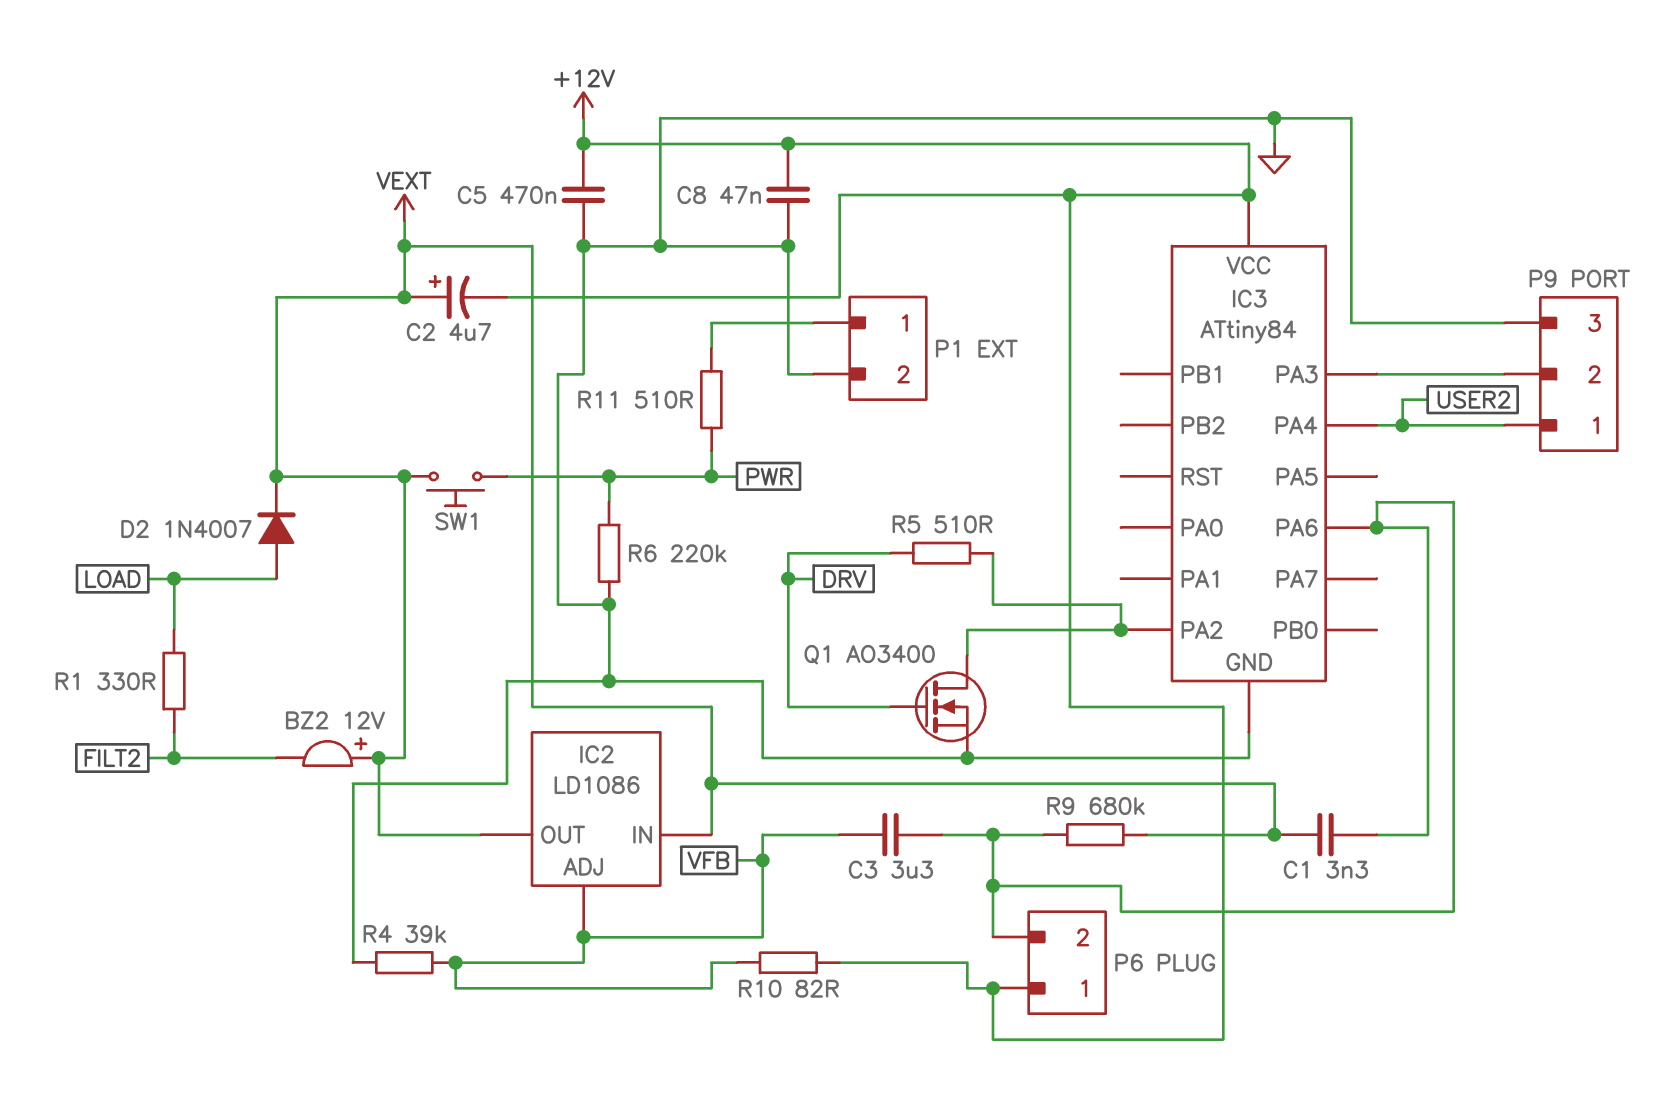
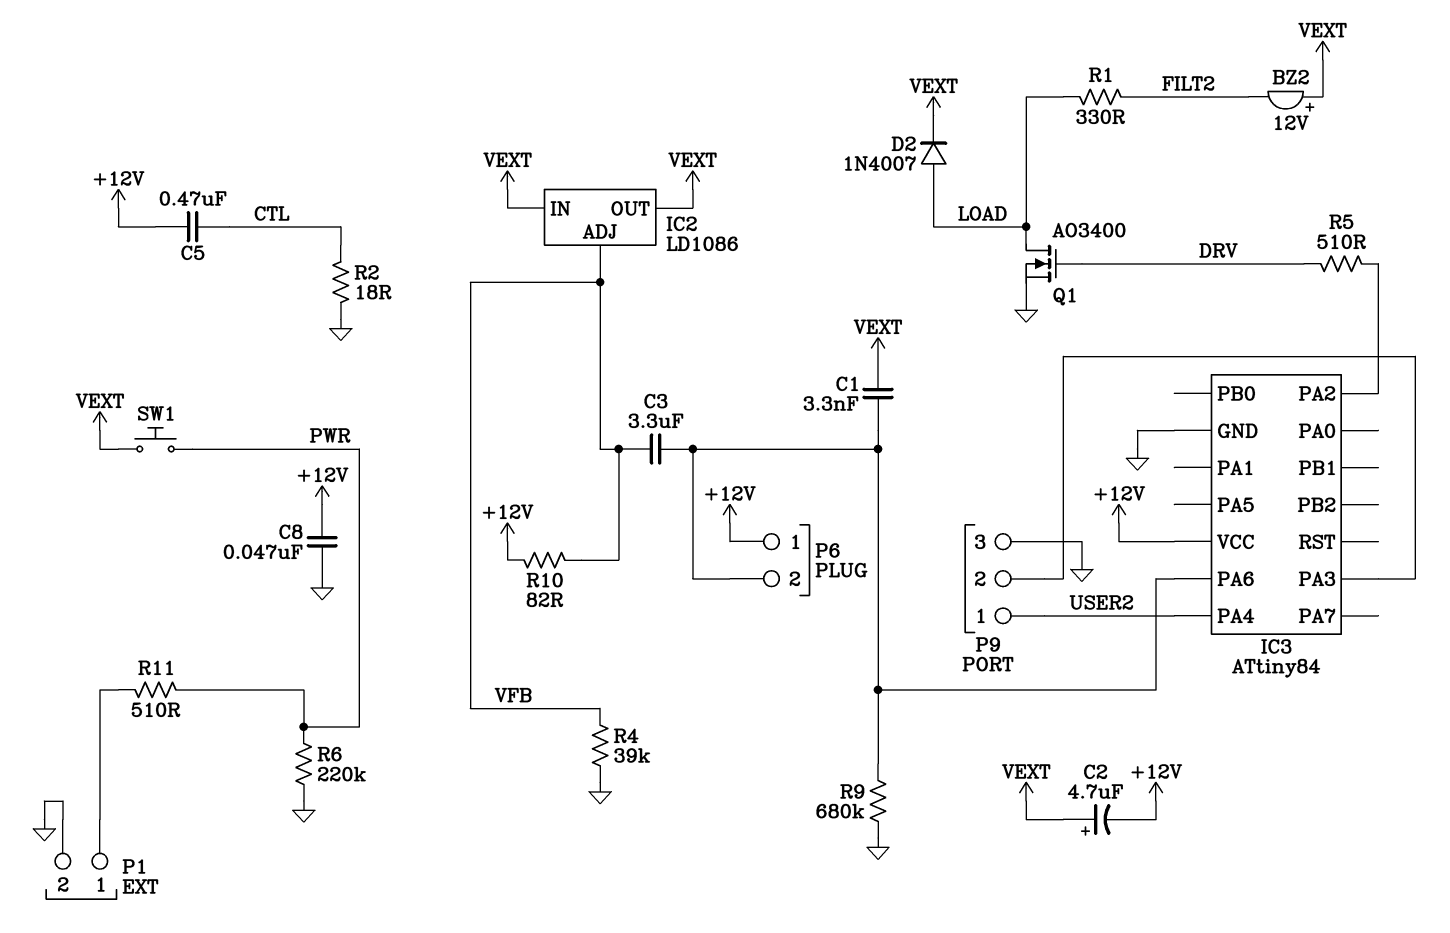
C5: 470nF (+12V, GND) -> 470nF (+12V, CTL)
Q1: NMOS AO3400 (G DRV, D IC3/PA2, S GND) -> NMOS AO3400 (G DRV, D LOAD, S GND)
R2: none -> 18 (CTL, GND)
R9: 680k (IC3/PA6, VEXT) -> 680k (GND, IC3/PA6)

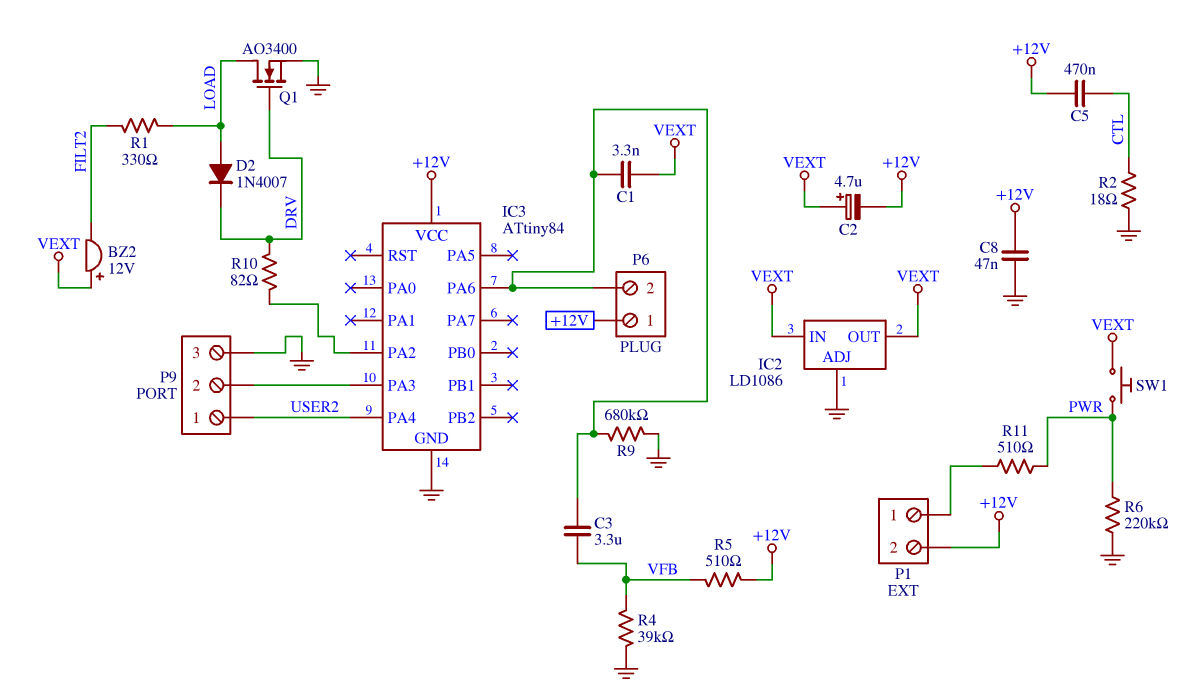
D2: diode 1N4007 (A LOAD, K VEXT) -> diode 1N4007 (A LOAD, K DRV)
IC2 pin ADJ: VFB -> GND
P1 pin 2: GND -> +12V
R5: 510 (DRV, IC3/PA2) -> 510 (+12V, VFB)
R10: 82 (+12V, VFB) -> 82 (DRV, IC3/PA2)

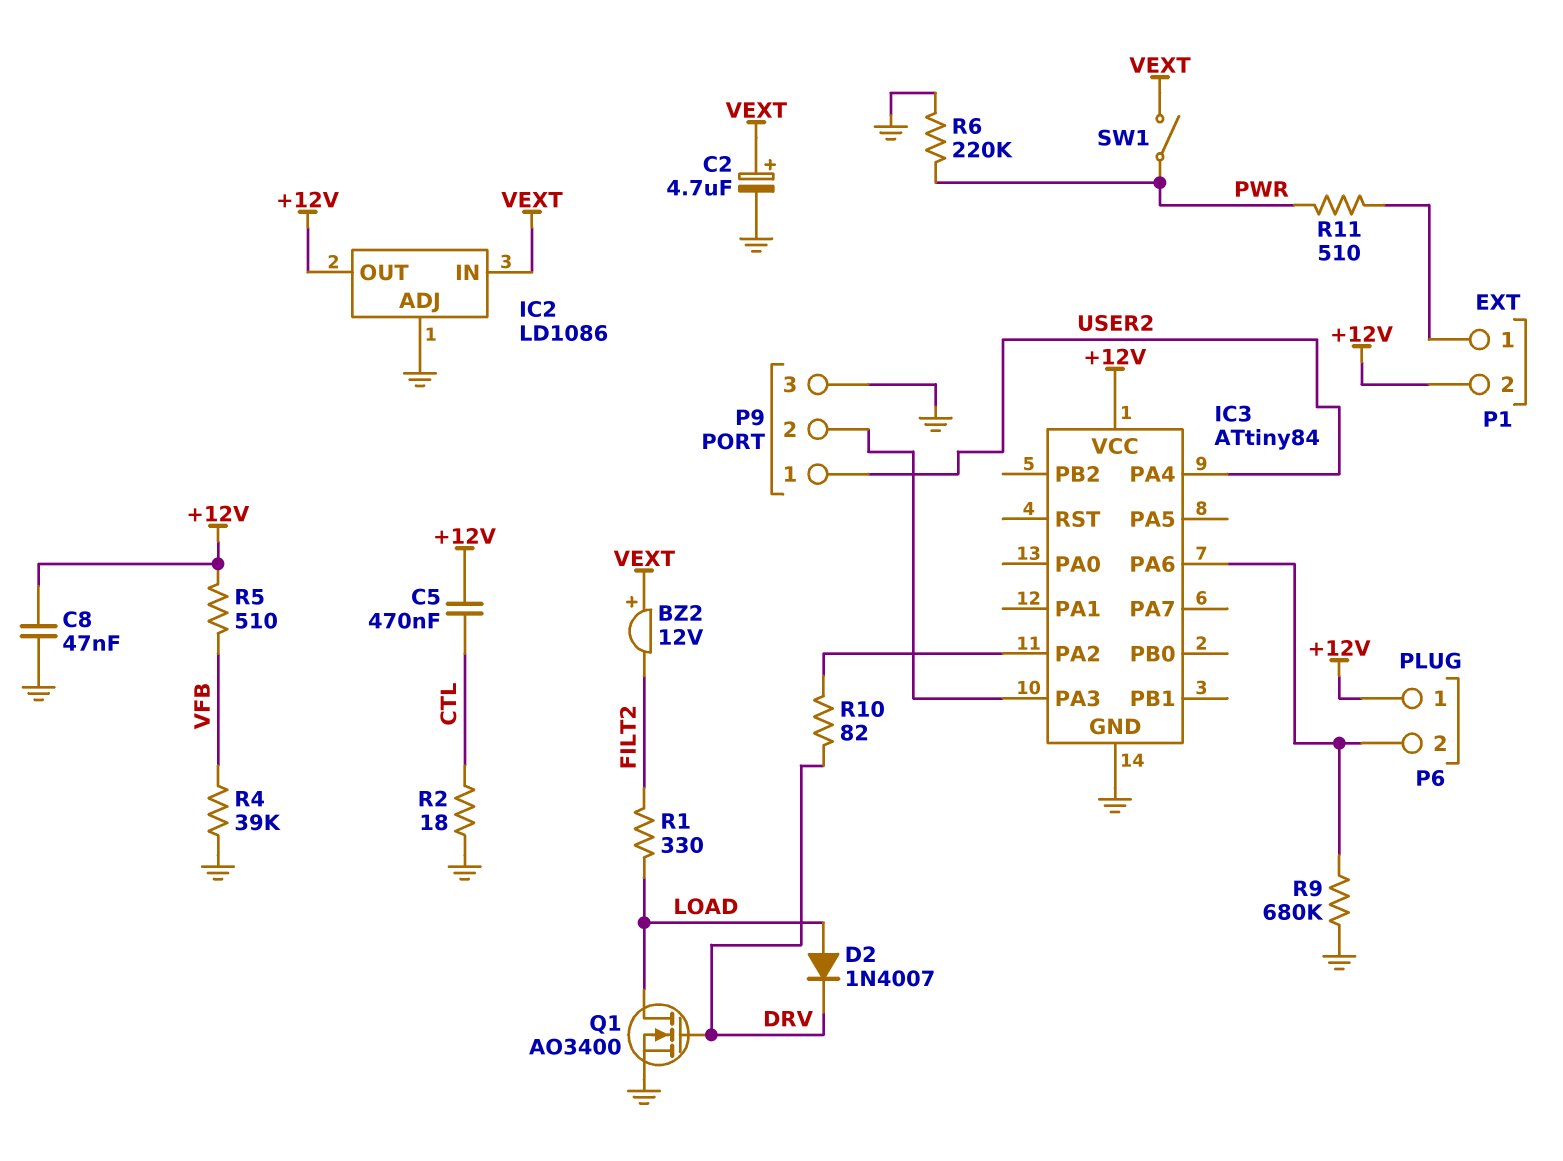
C1: 3.3nF (IC3/PA6, VEXT) -> none
C2: 4.7uF (plus VEXT, minus +12V) -> 4.7uF (plus VEXT, minus GND)
C3: 3.3uF (IC3/PA6, VFB) -> none
IC2 pin OUT: VEXT -> +12V
SW1: button (PWR, VEXT) -> switch (PWR, VEXT)

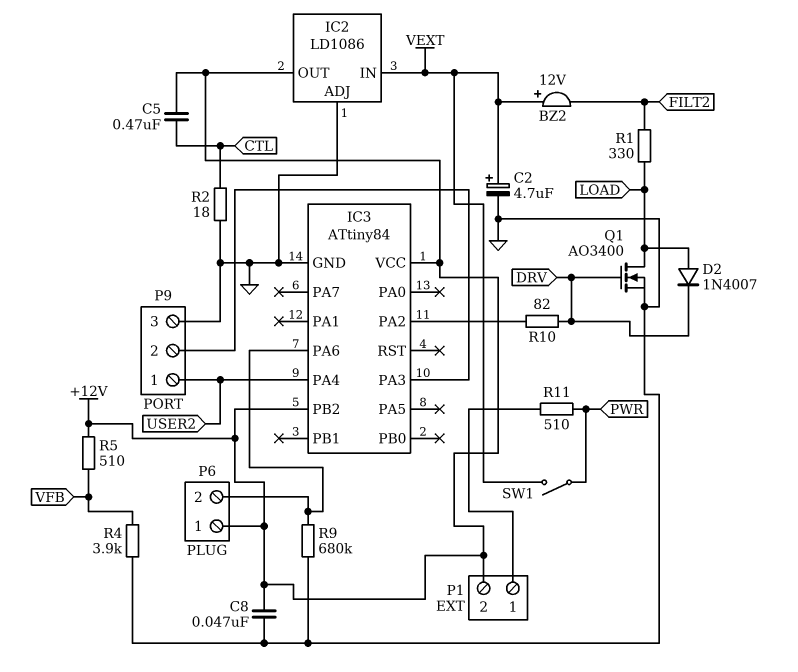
IC3 pin PB2: none -> +12V
R4: 39k (GND, VFB) -> 3.9k (GND, VFB)
R6: 220k (GND, PWR) -> none

